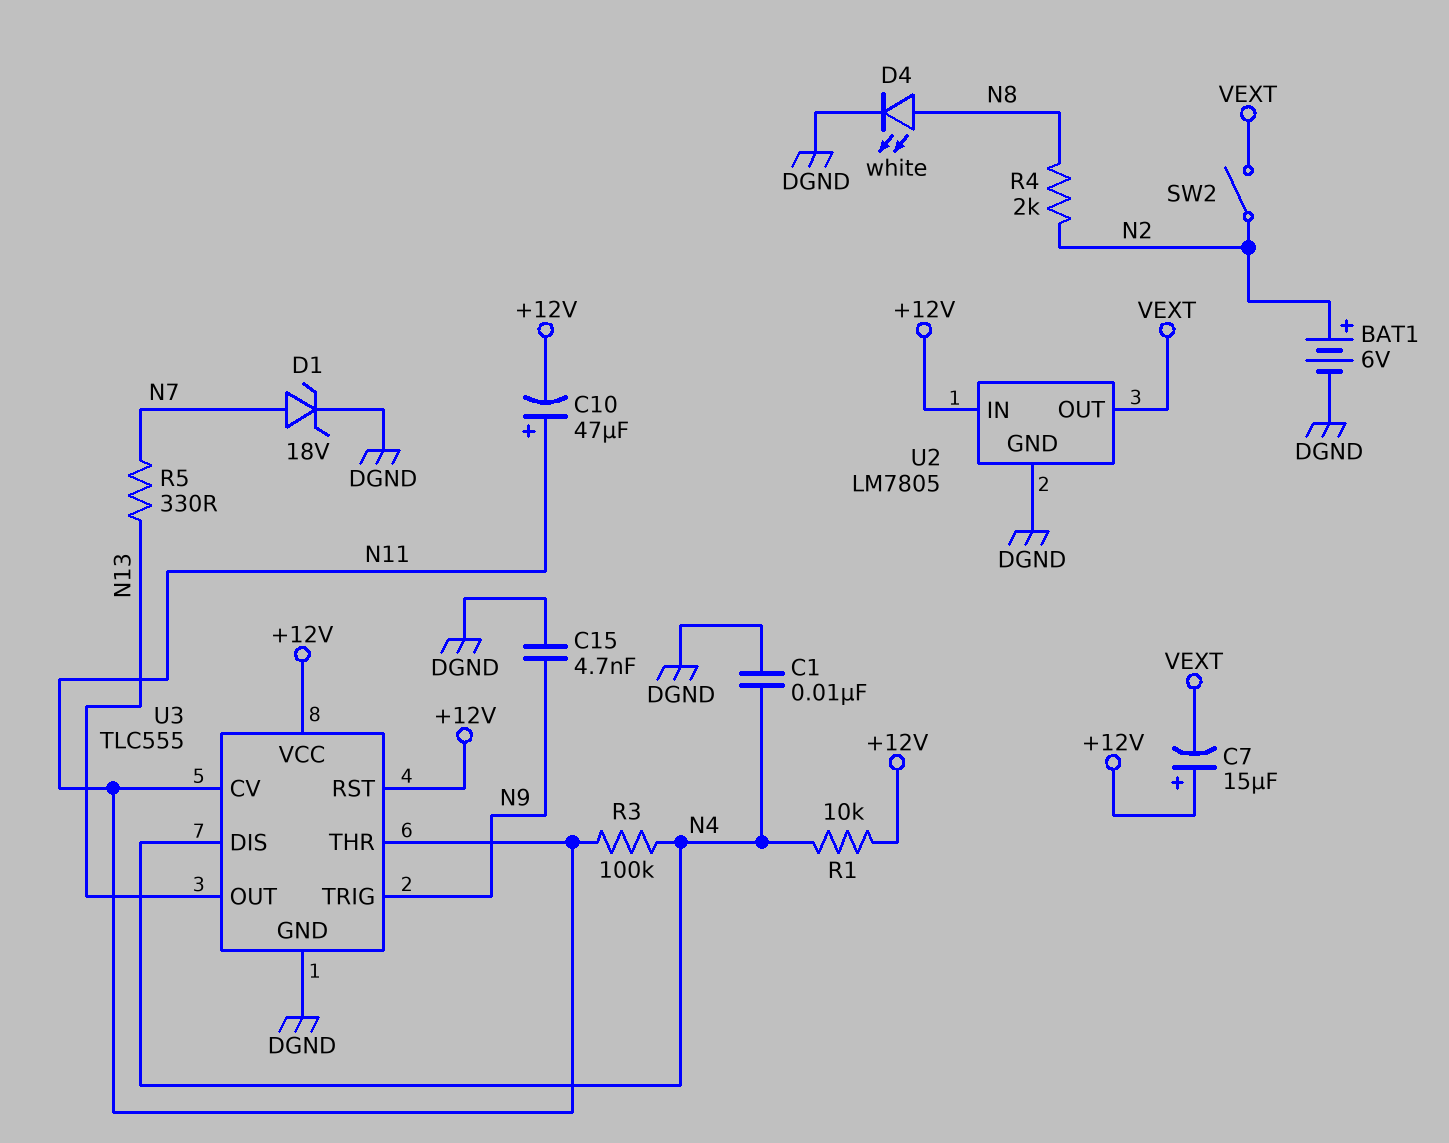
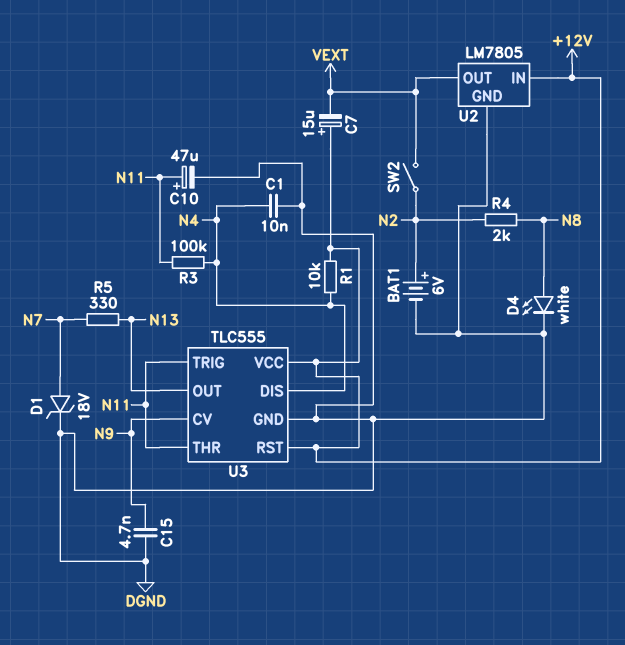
C10: 47uF (plus N11, minus +12V) -> 47uF (plus N11, minus DGND)
U3 pin CV: N11 -> N9
U3 pin TRIG: N9 -> N11

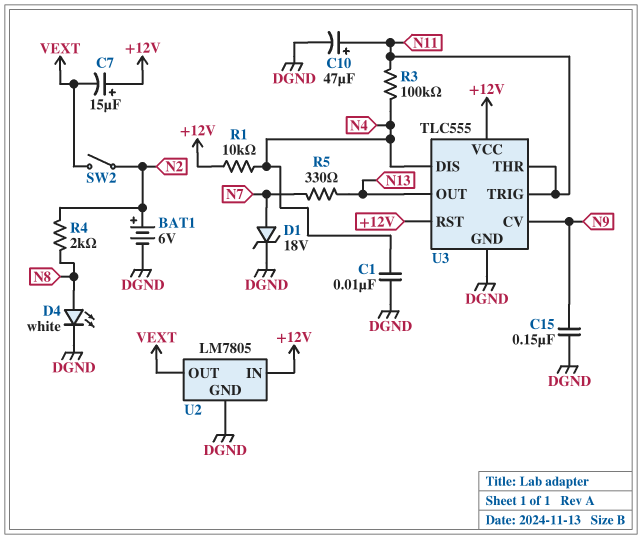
C15: 4.7nF (DGND, N9) -> 150nF (DGND, N9)

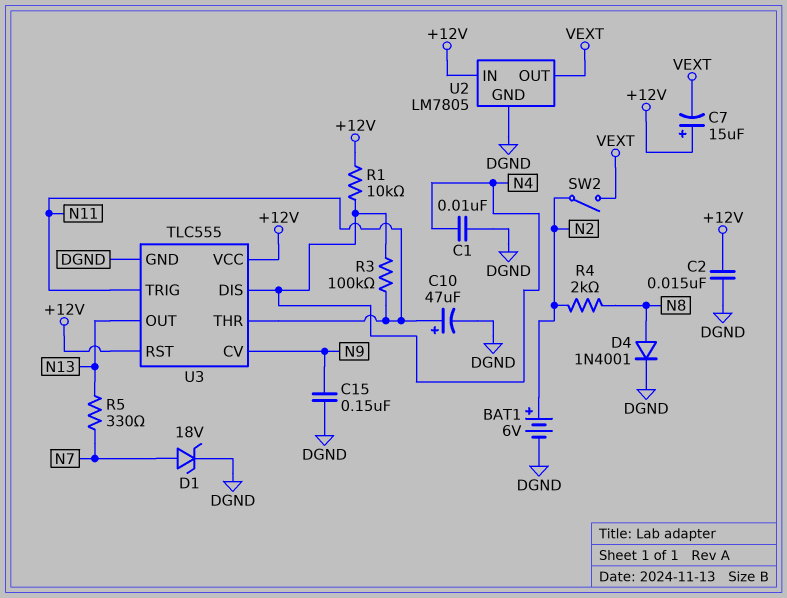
C2: none -> 15nF (+12V, DGND)
D4: LED white (A N8, K DGND) -> diode 1N4001 (A N8, K DGND)

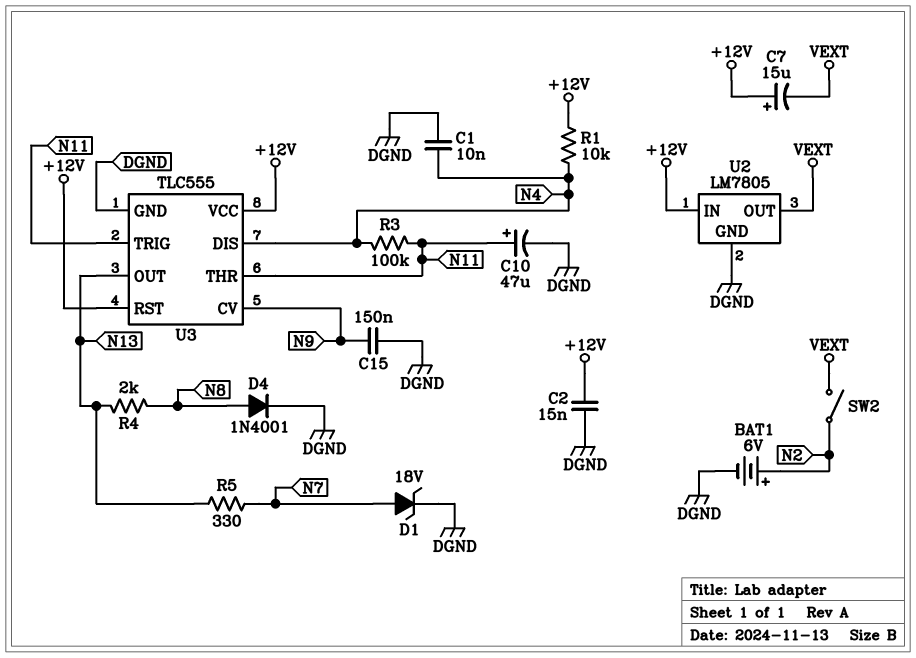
R4: 2k (N2, N8) -> 2k (N8, N13)

